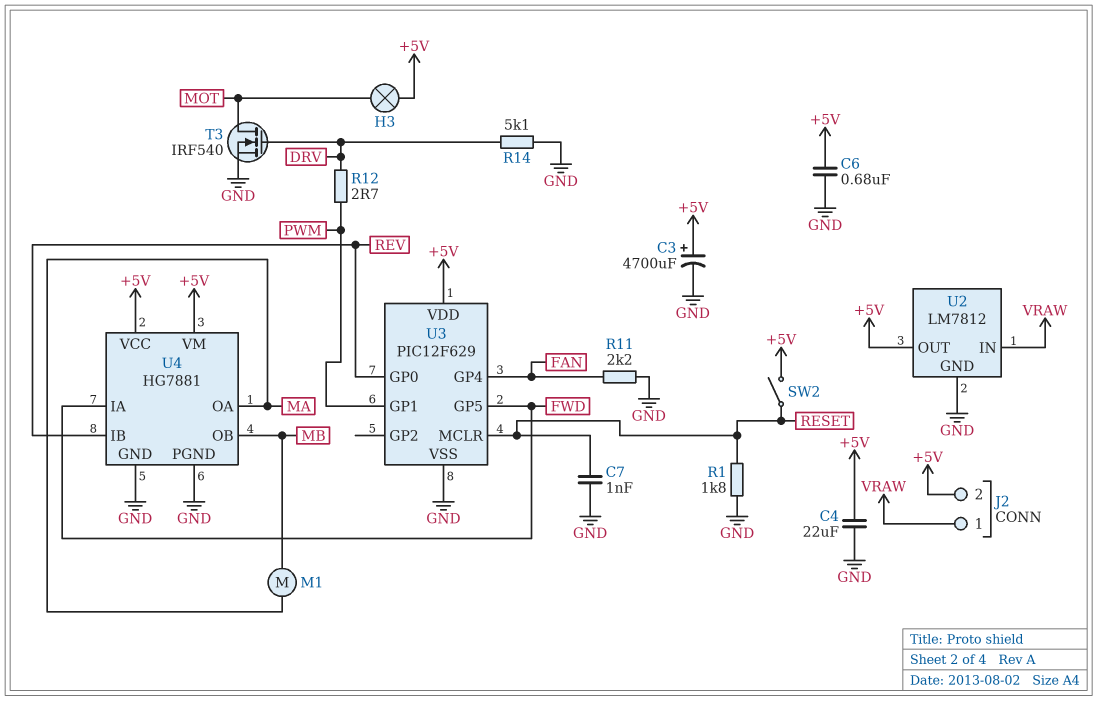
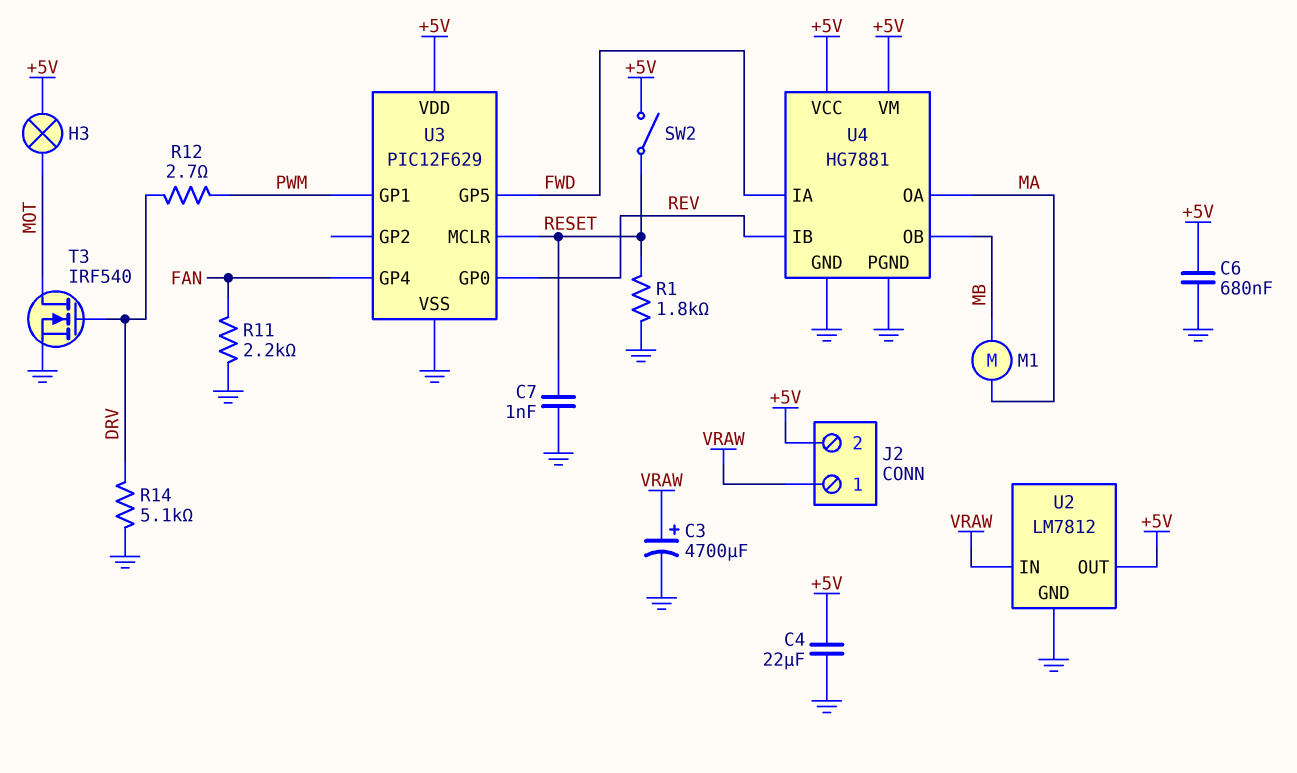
C3: 4700uF (plus +5V, minus GND) -> 4700uF (plus VRAW, minus GND)

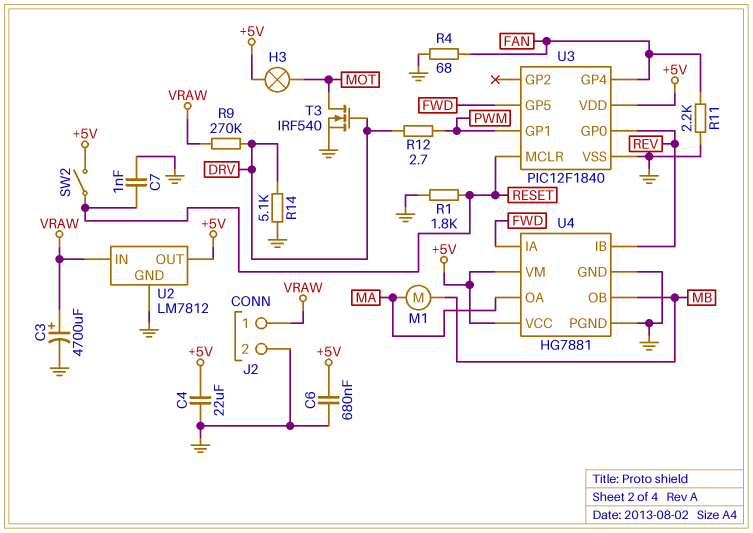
J2 pin 2: +5V -> GND
R4: none -> 68 (FAN, GND)
R9: none -> 270k (DRV, VRAW)
U3: PIC12F629 -> PIC12F1840

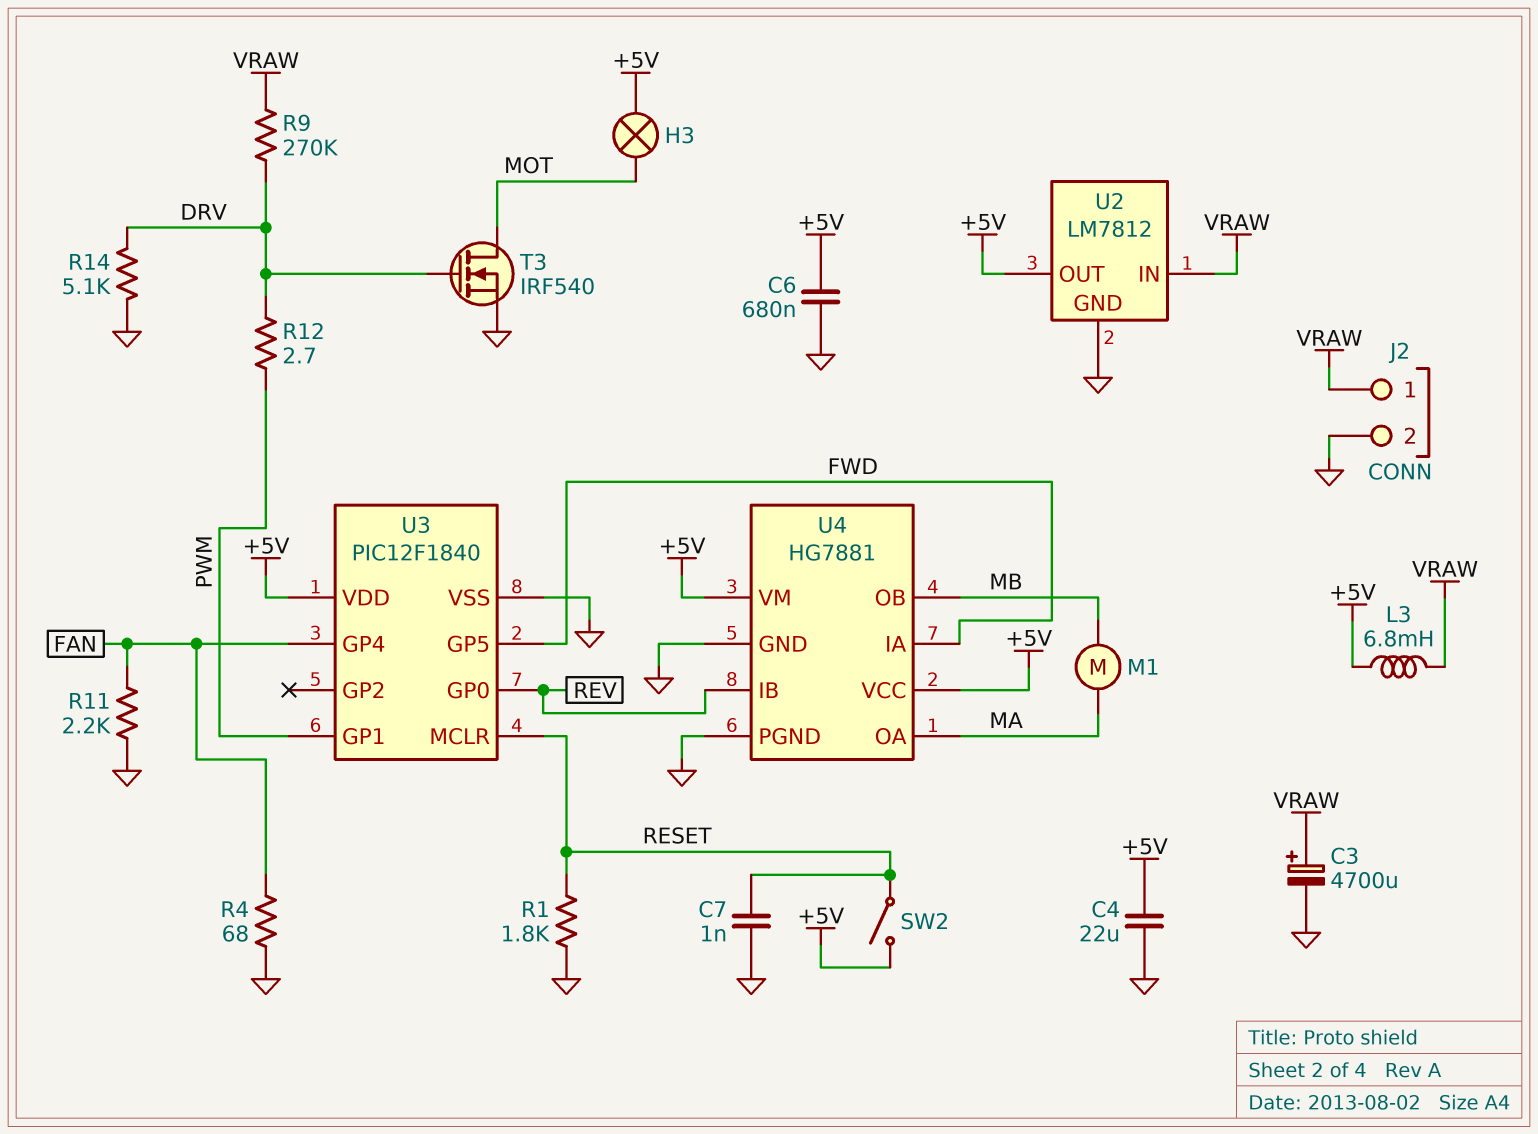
L3: none -> 6.8mH (+5V, VRAW)

